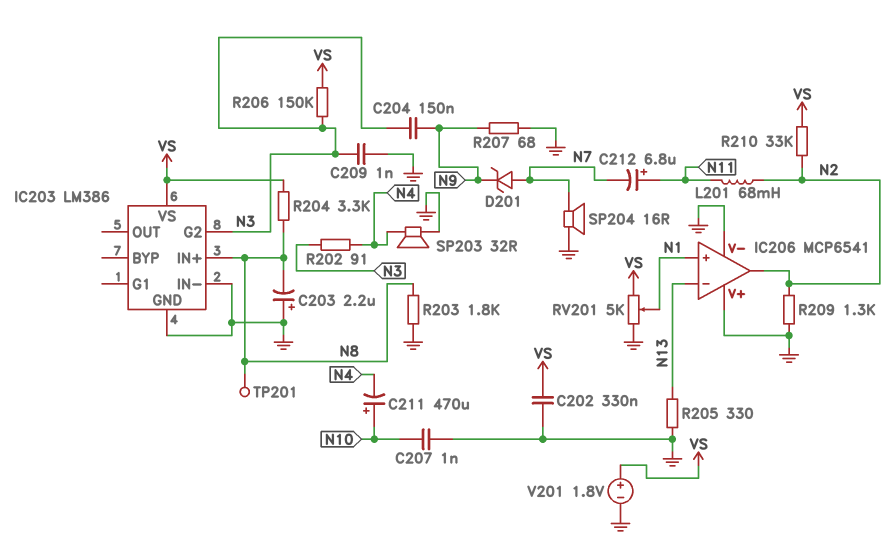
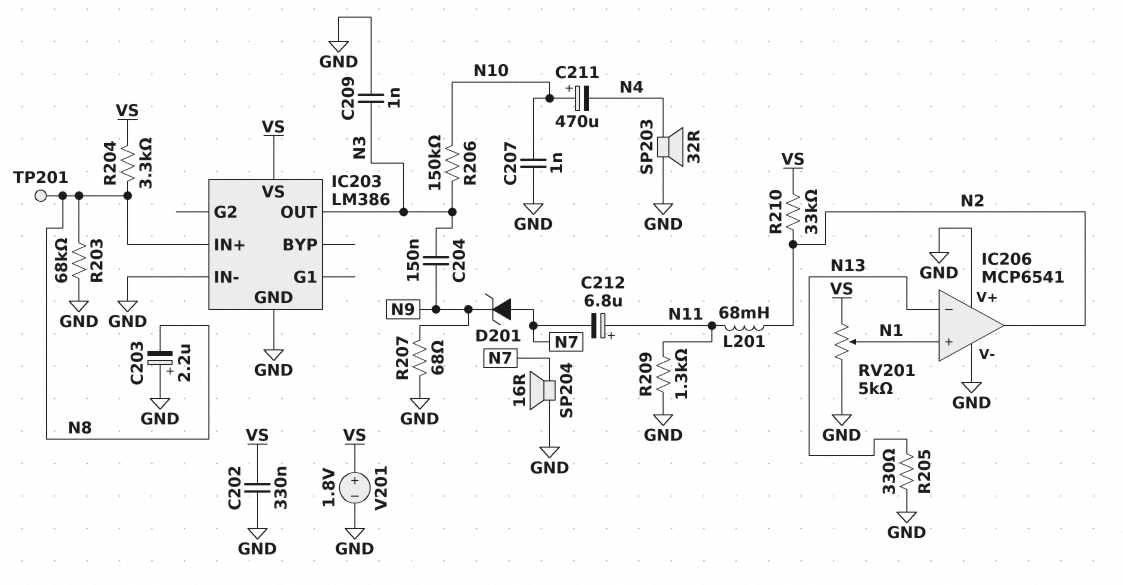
IC203 pin G2: N3 -> none
IC203 pin OUT: none -> N3
R202: 91 (N3, N4) -> none
R203: 1.8k (GND, N8) -> 68k (GND, N8)
R206: 150k (N3, VS) -> 150k (N3, N10)
R209: 1.3k (GND, N2) -> 1.3k (GND, N11)

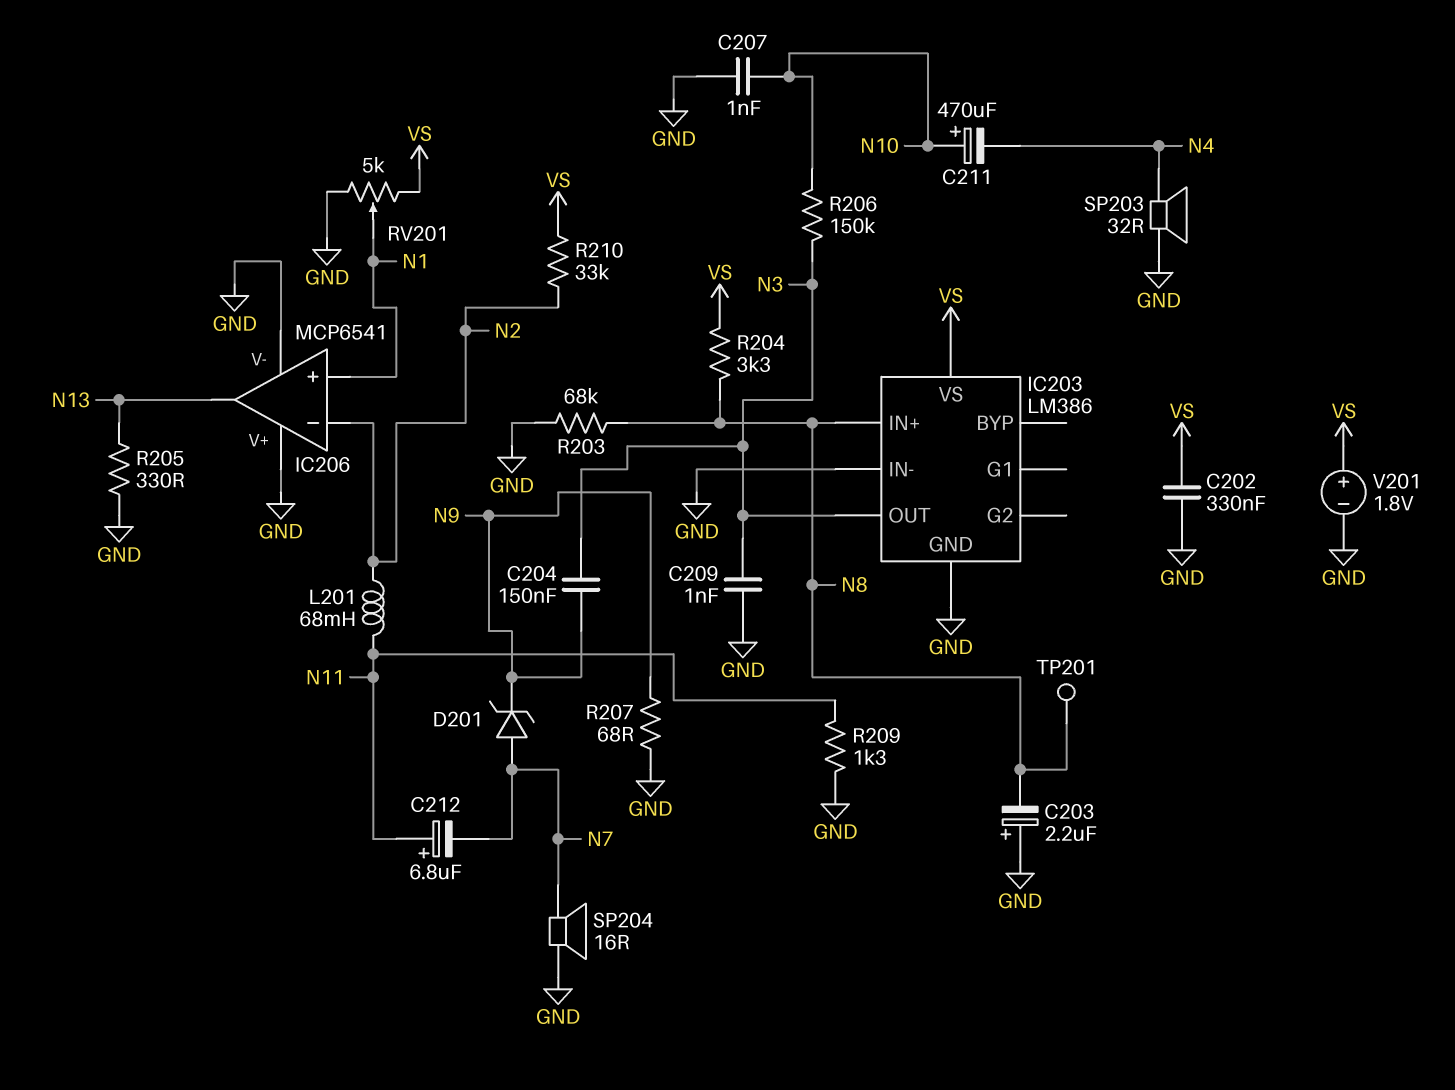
IC206 pin in-: N13 -> N2
IC206 pin out: N2 -> N13

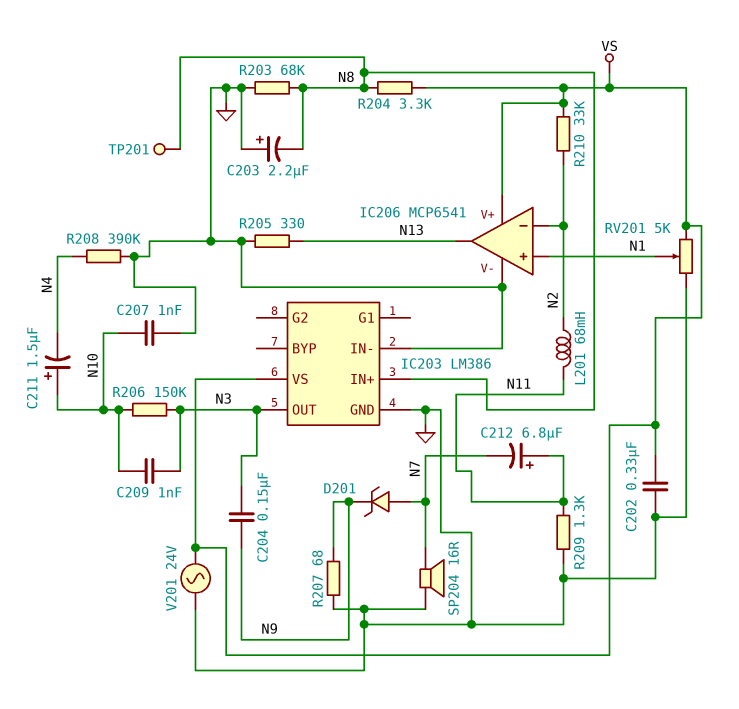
C209: 1nF (GND, N3) -> 1nF (N3, N10)
C211: 470uF (plus N10, minus N4) -> 1.5uF (plus N10, minus N4)
IC206 pin V+: GND -> VS
R208: none -> 390k (GND, N4)
SP203: speaker 32R (GND, N4) -> none
V201: 1.8V (plus VS, minus GND) -> AC 24V (GND, VS)

